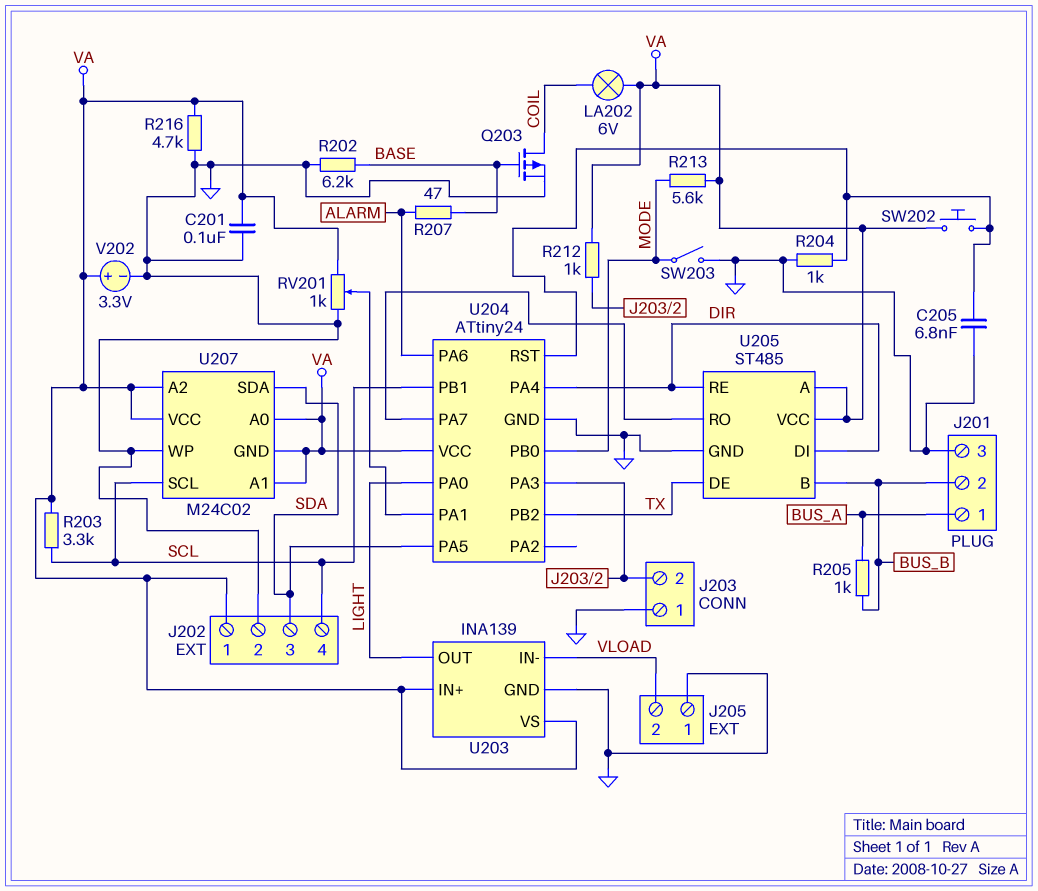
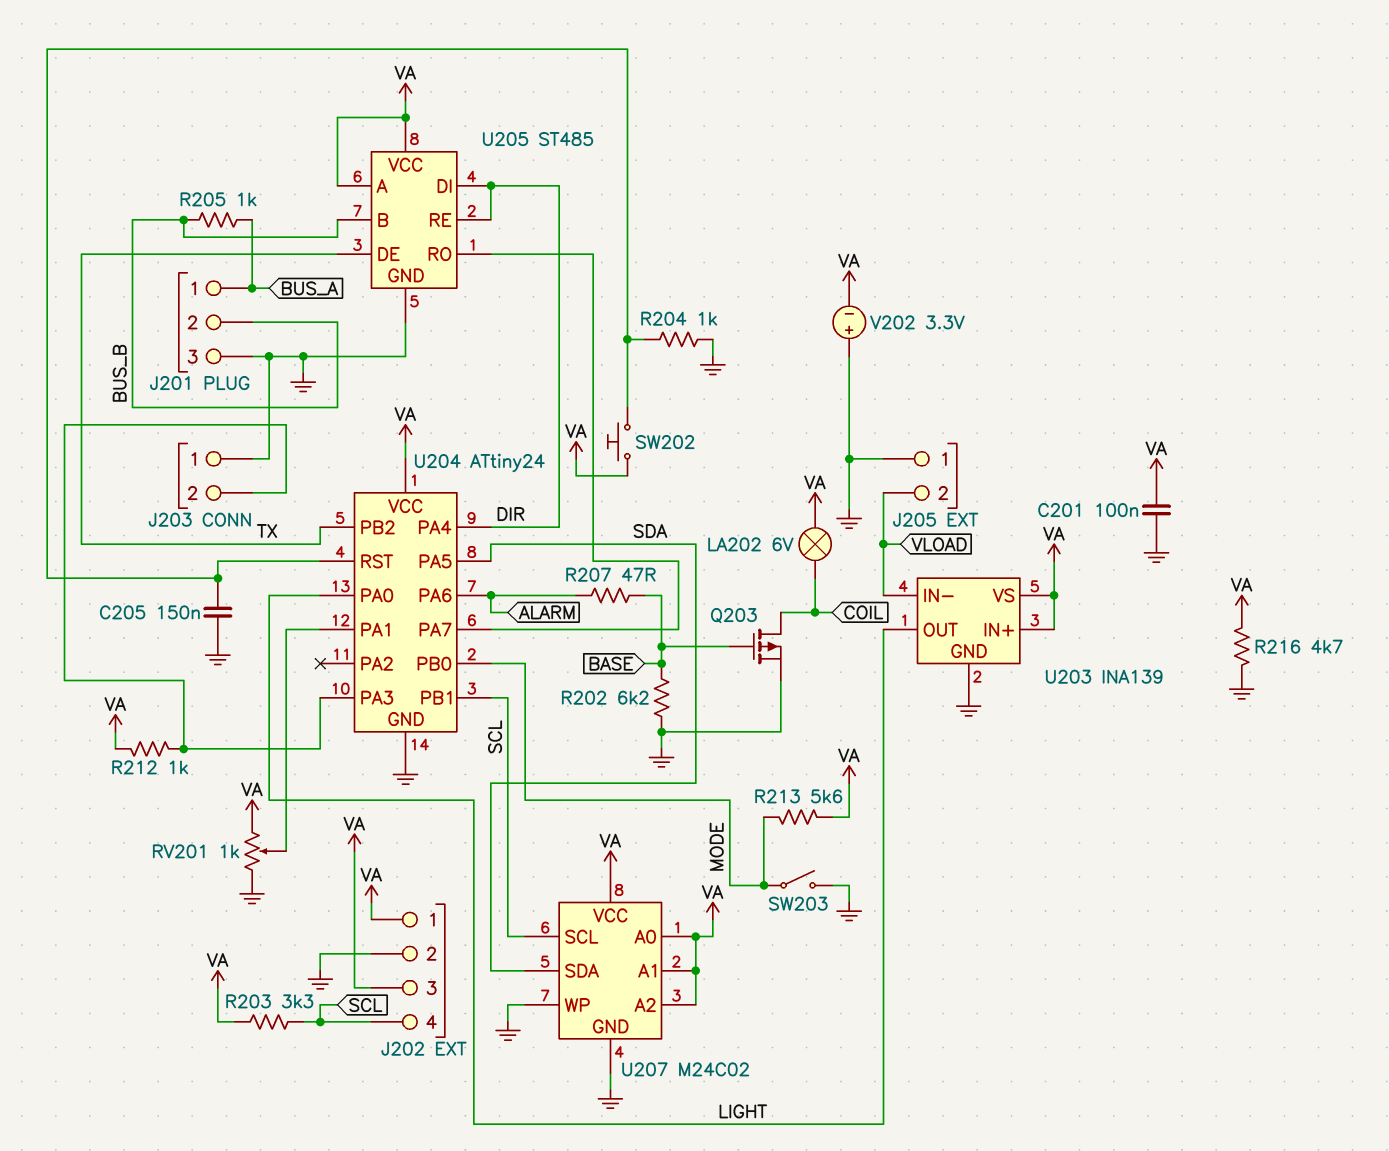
C205: 6.8nF (GND, U204/RST) -> 150nF (GND, U204/RST)
J202 pin 3: SDA -> VA
U207 pin GND: VA -> GND
V202: 3.3V (plus VA, minus GND) -> 3.3V (plus GND, minus VA)

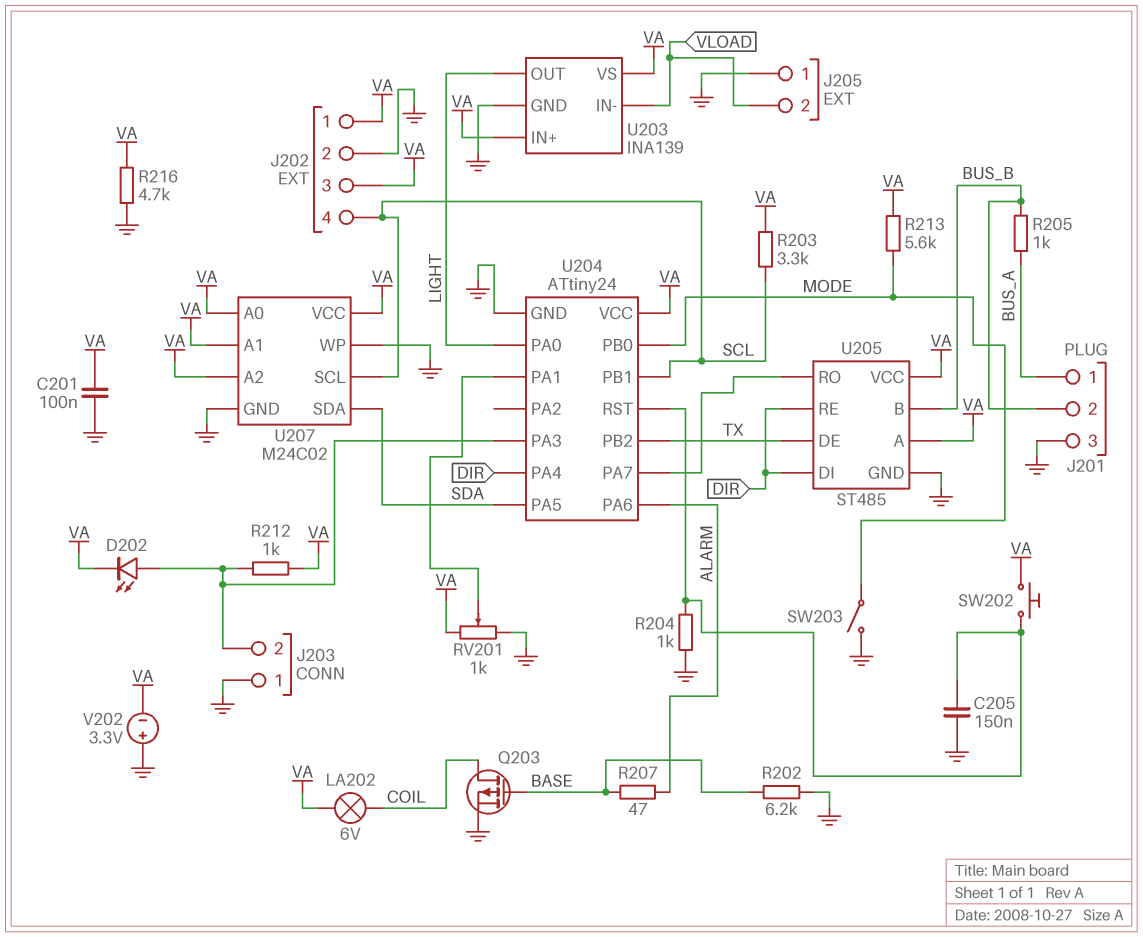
D202: none -> LED (A J203/2, K VA)

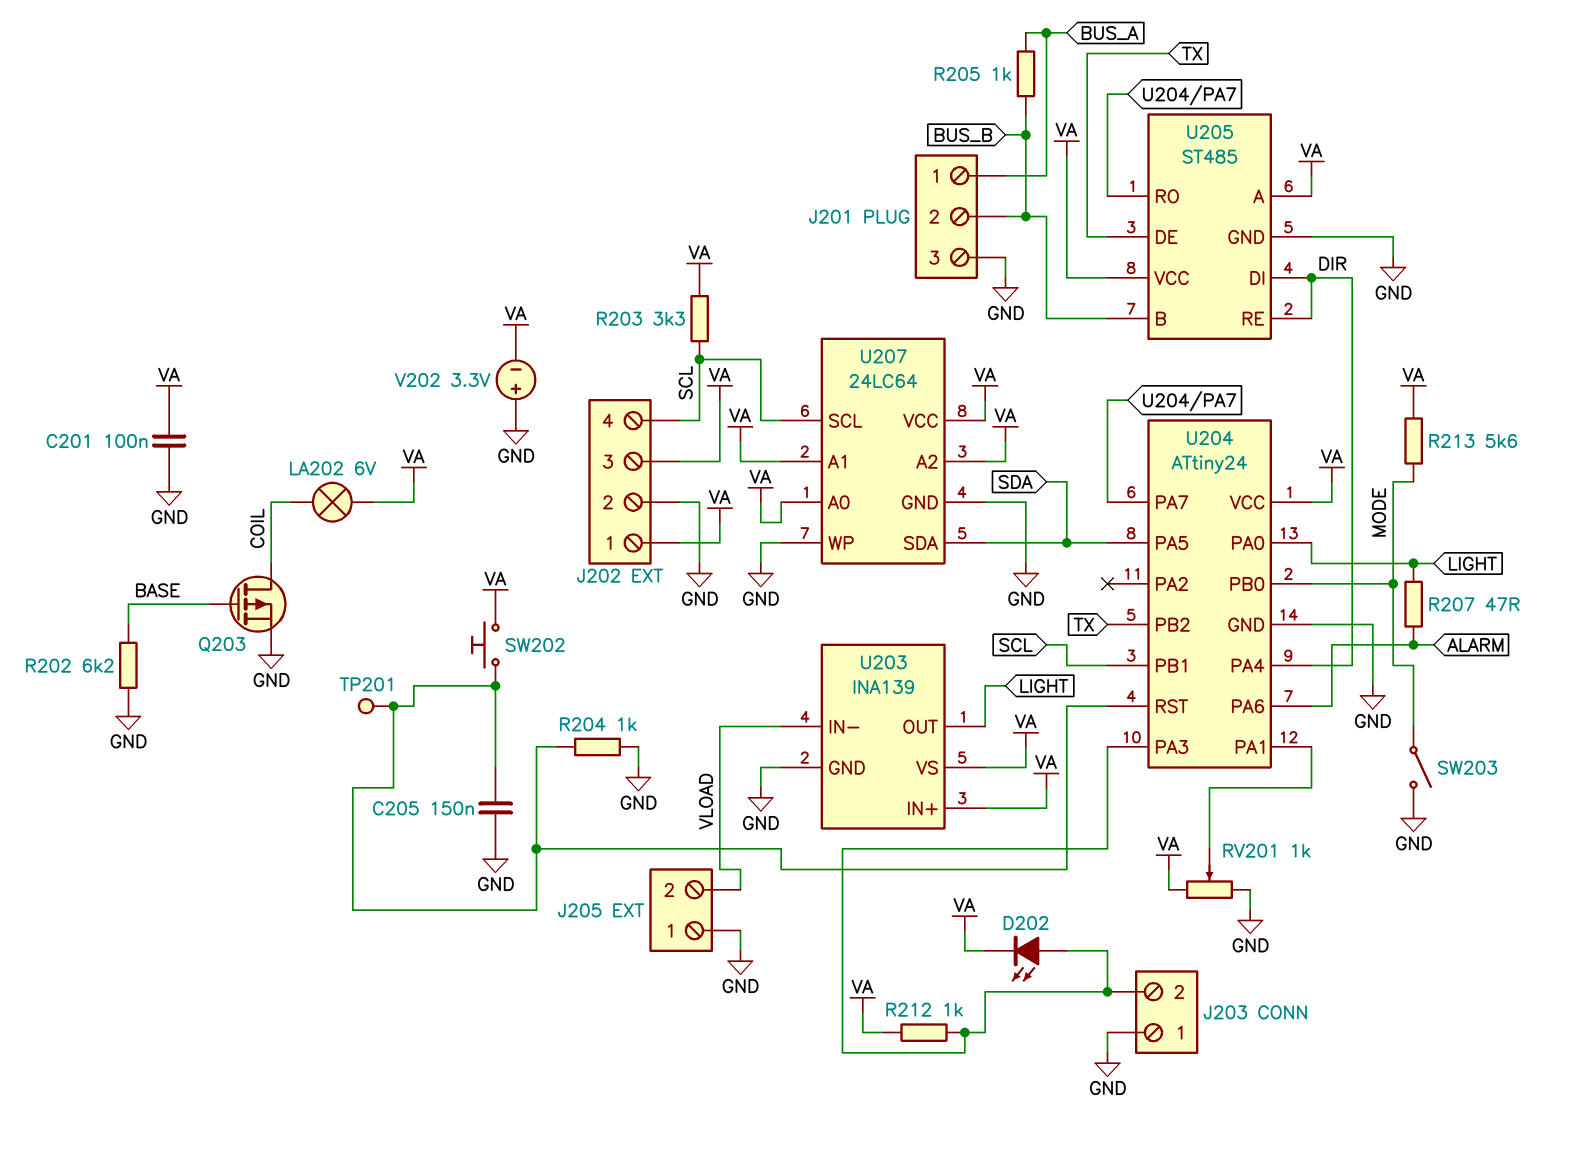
R207: 47 (ALARM, BASE) -> 47 (ALARM, LIGHT)
R216: 4.7k (GND, VA) -> none
TP201: none -> test point (U204/RST)
U207: M24C02 -> 24LC64

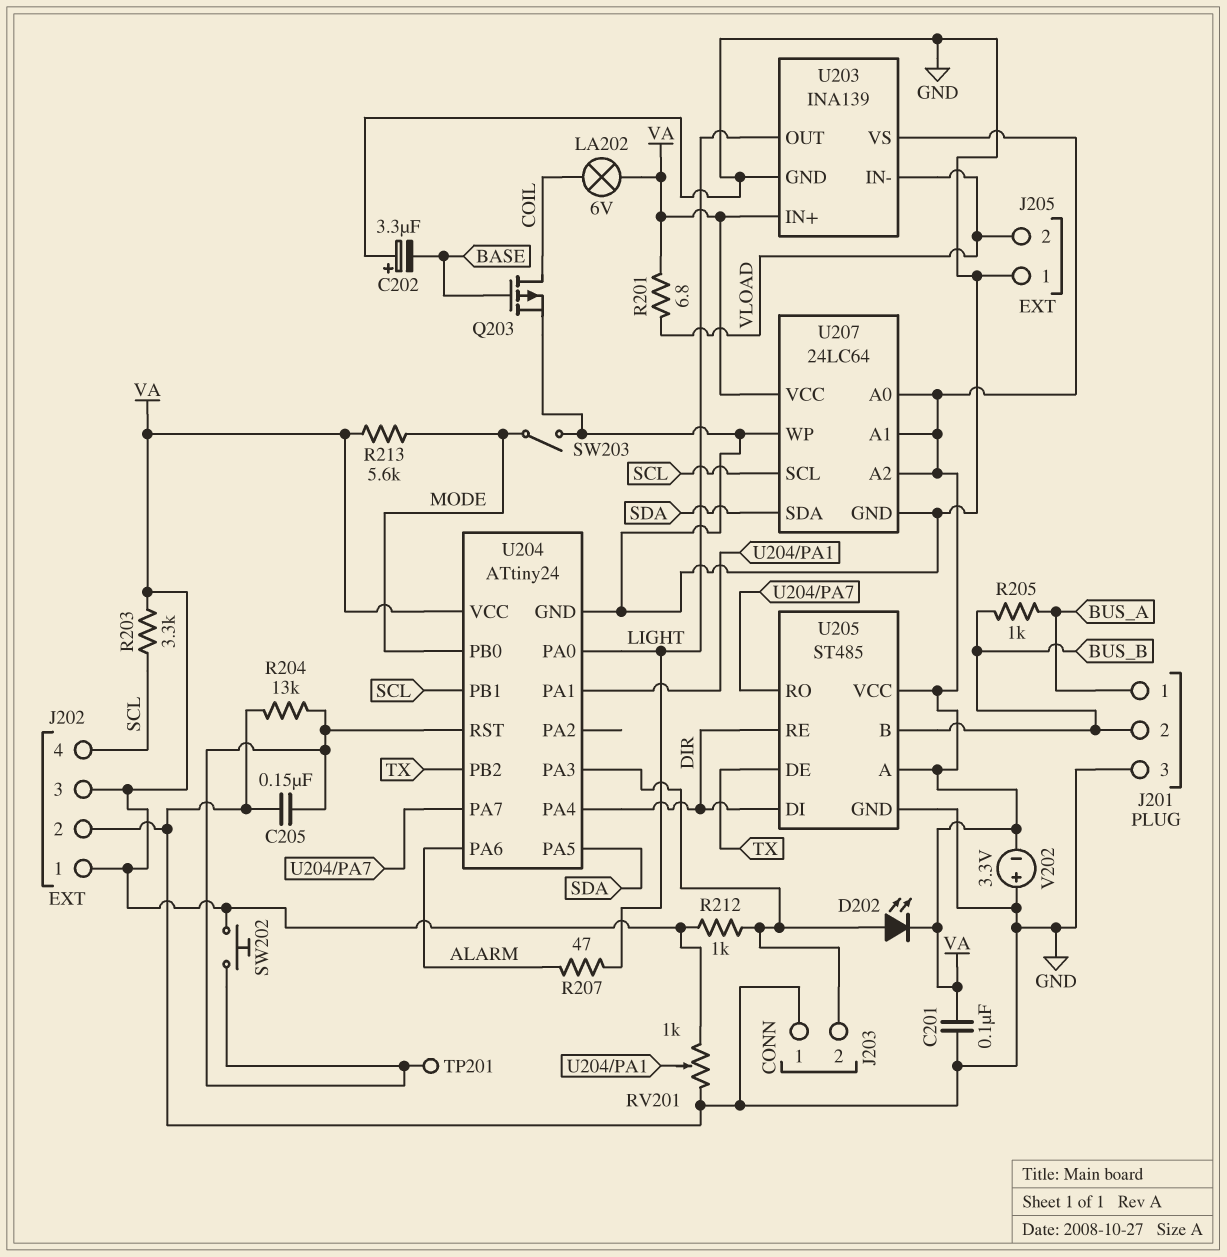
C202: none -> 3.3uF (plus GND, minus BASE)
R201: none -> 6.8 (VA, VLOAD)
R202: 6.2k (BASE, GND) -> none
R204: 1k (GND, U204/RST) -> 13k (GND, U204/RST)

